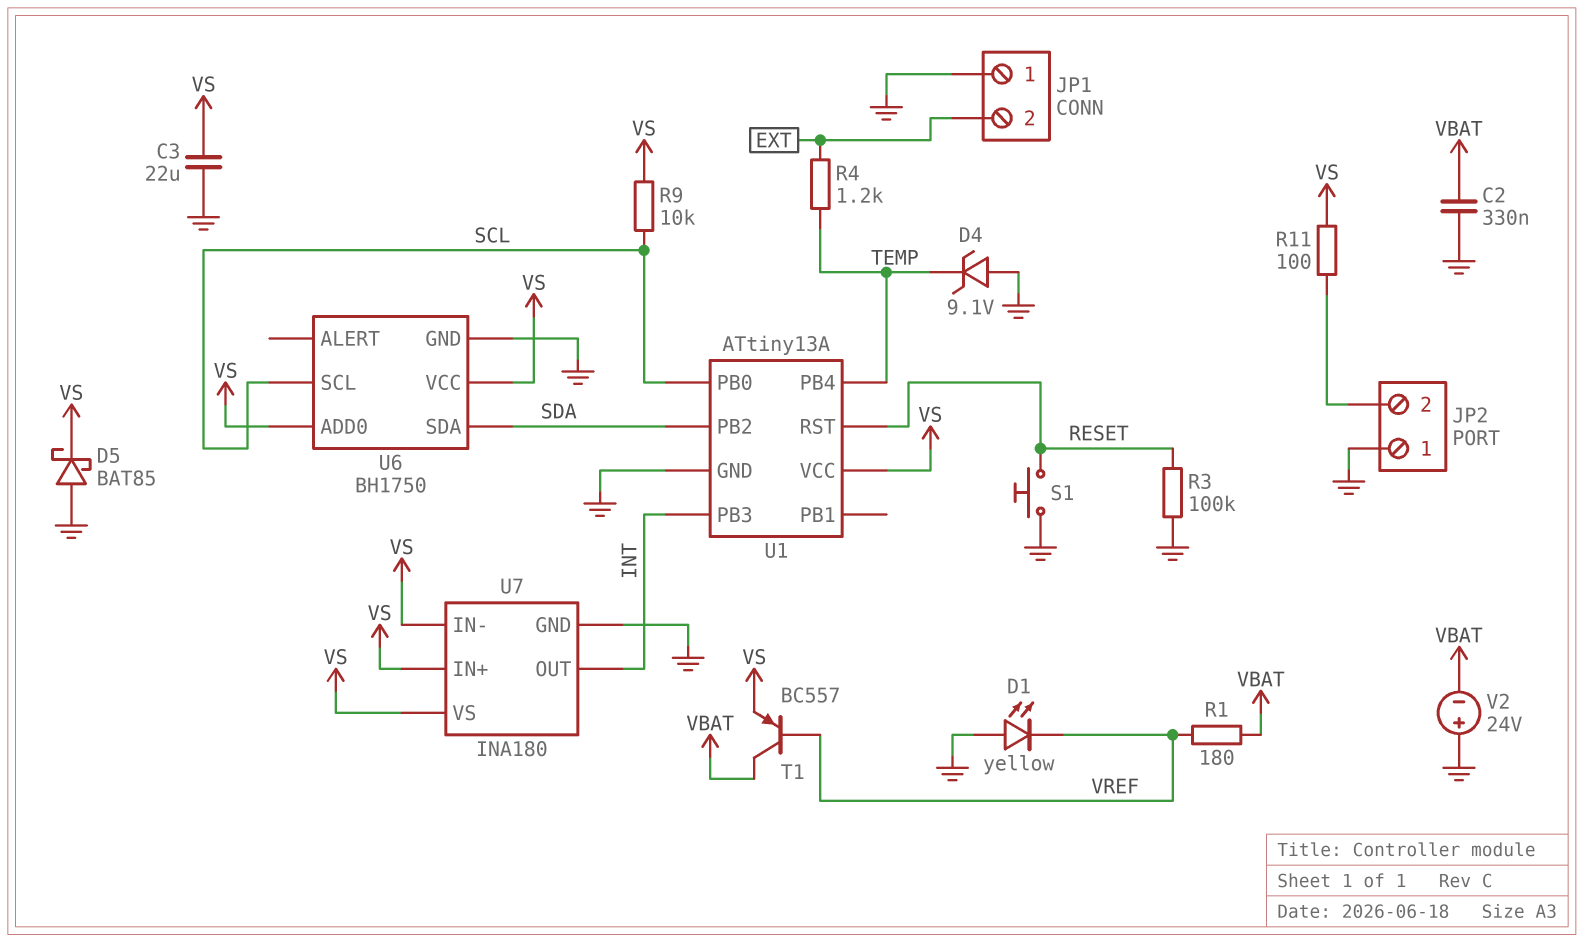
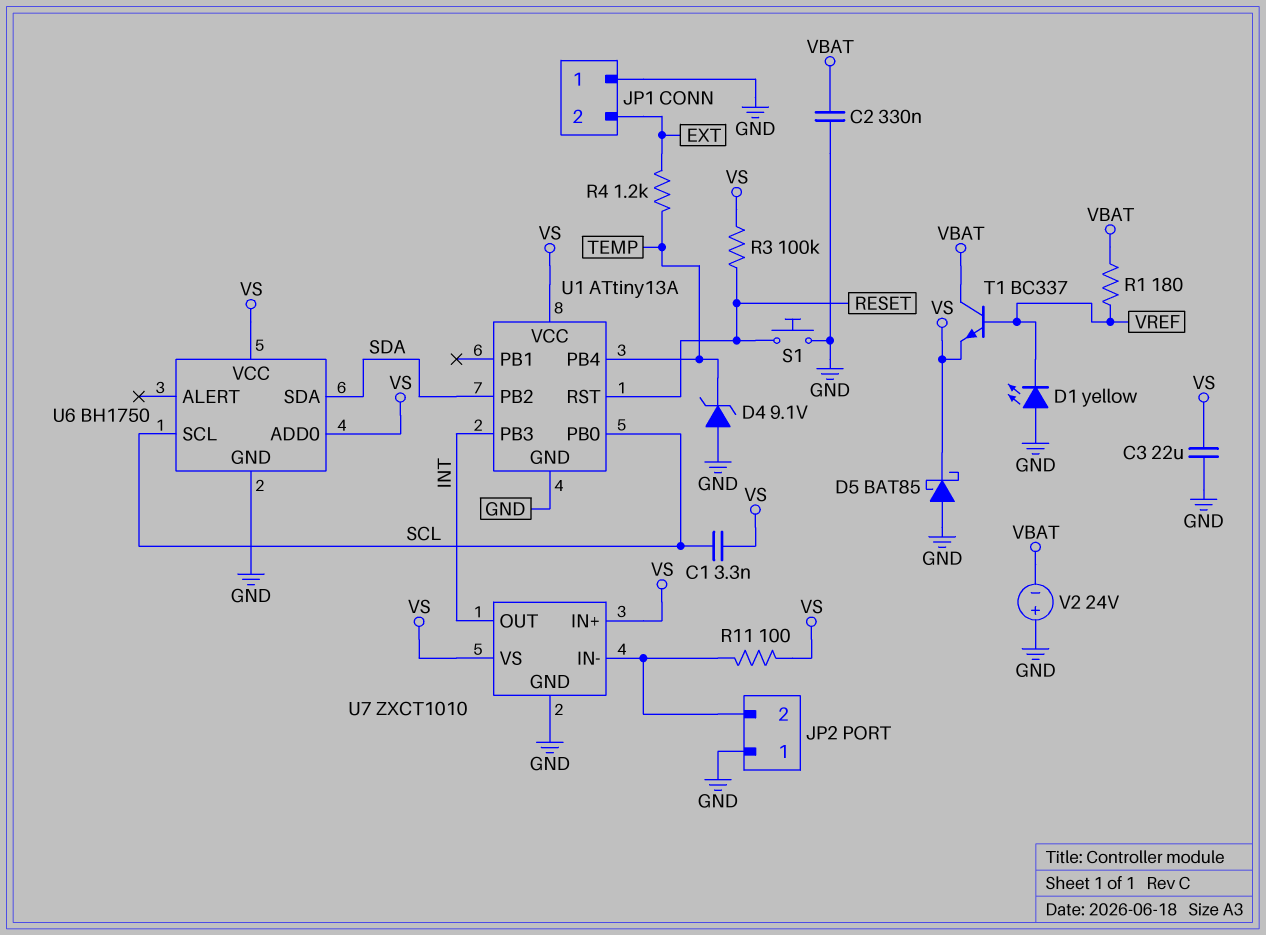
C1: none -> 3.3nF (SCL, VS)
R3: 100k (GND, RESET) -> 100k (RESET, VS)
R9: 10k (SCL, VS) -> none
T1: PNP BC557 (B VREF, C VBAT, E VS) -> NPN BC337 (B VREF, C VBAT, E VS)
U7: INA180 -> ZXCT1010
U7 pin IN-: VS -> JP2/2

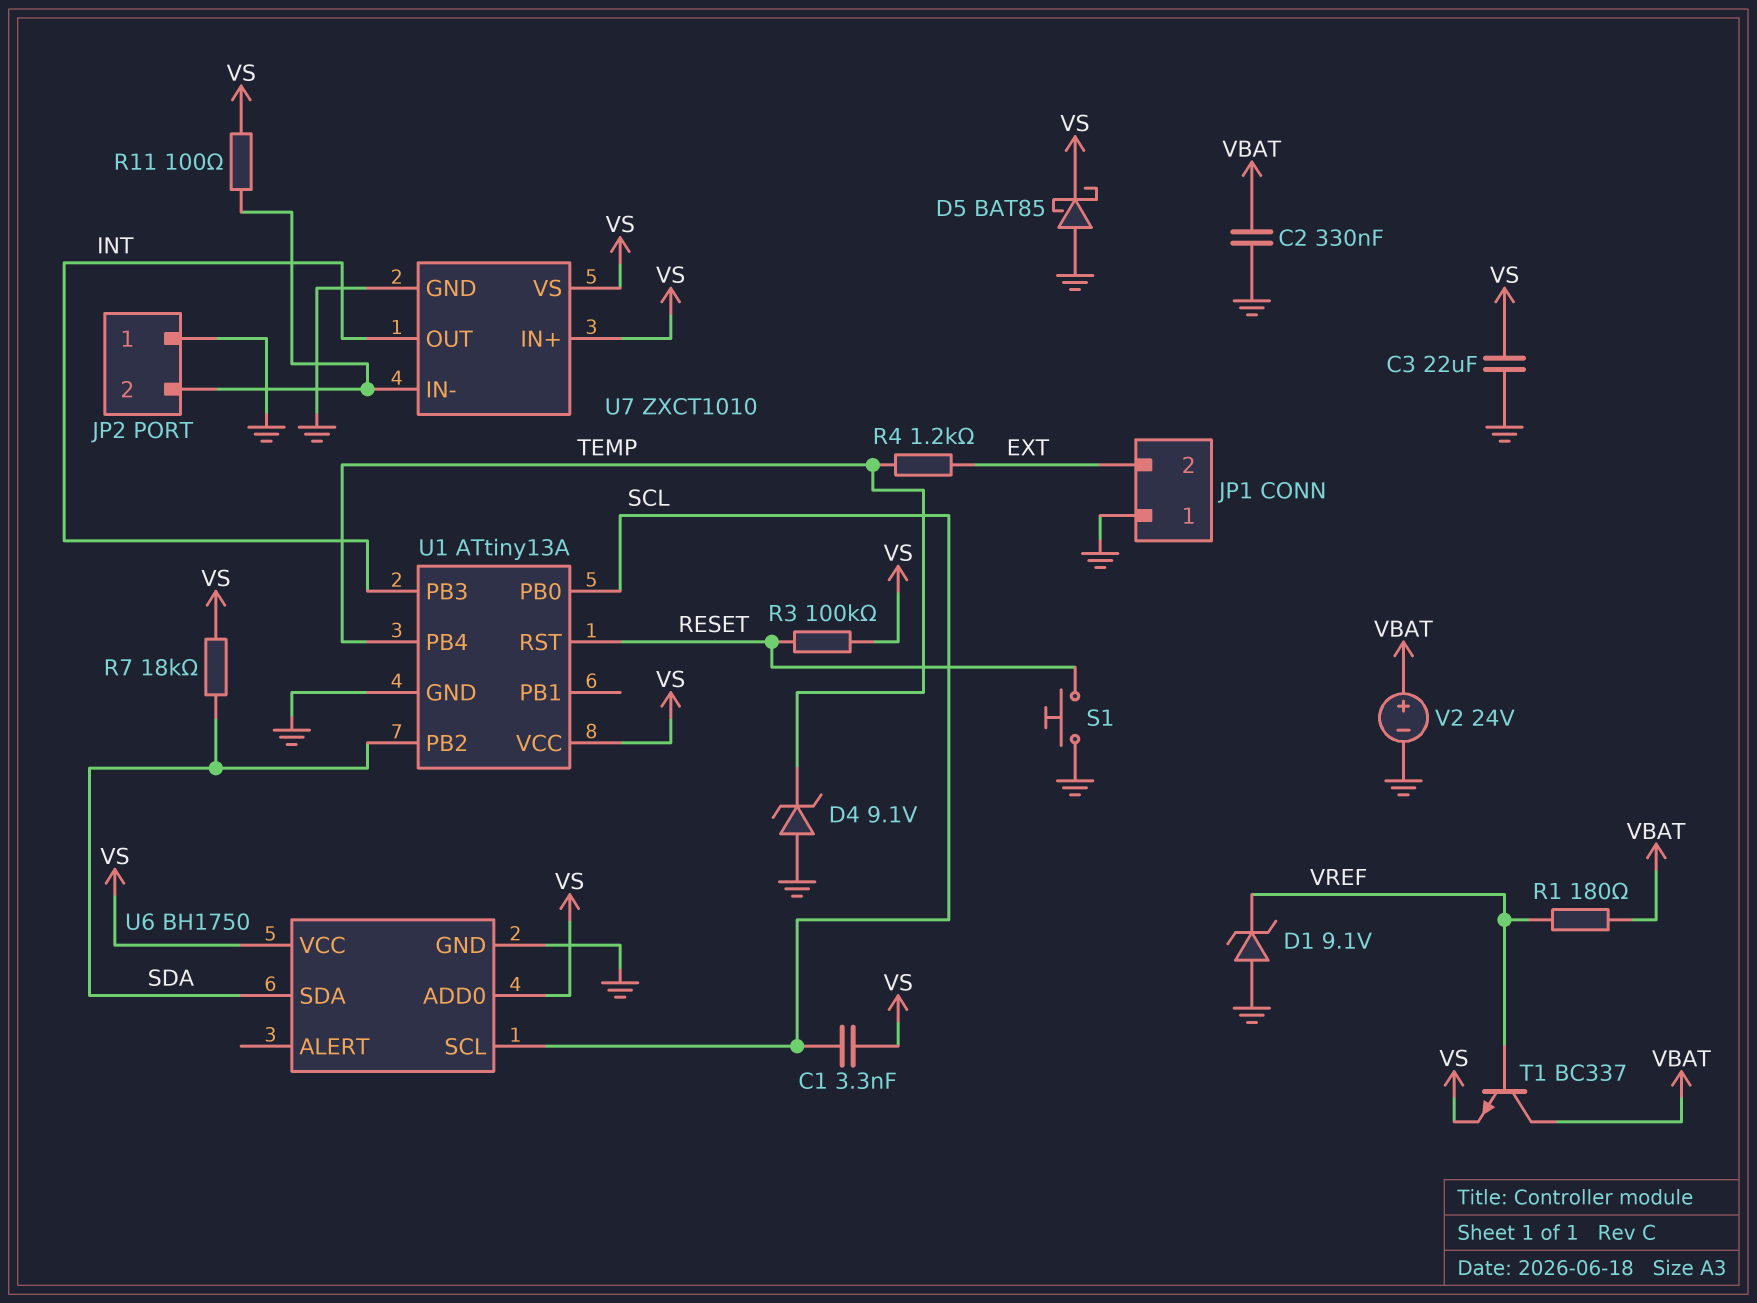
D1: LED yellow (A GND, K VREF) -> zener 9.1V (A GND, K VREF)
R7: none -> 18k (SDA, VS)
V2: 24V (plus GND, minus VBAT) -> 24V (plus VBAT, minus GND)

